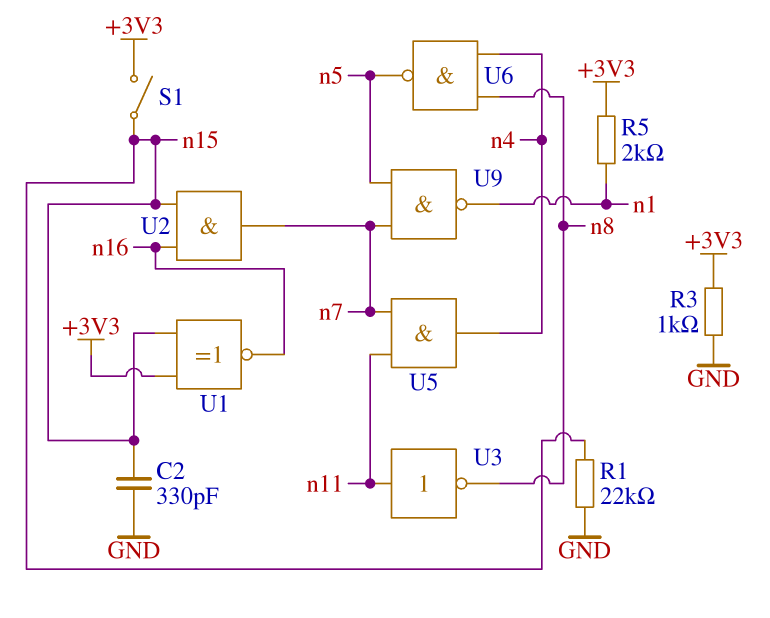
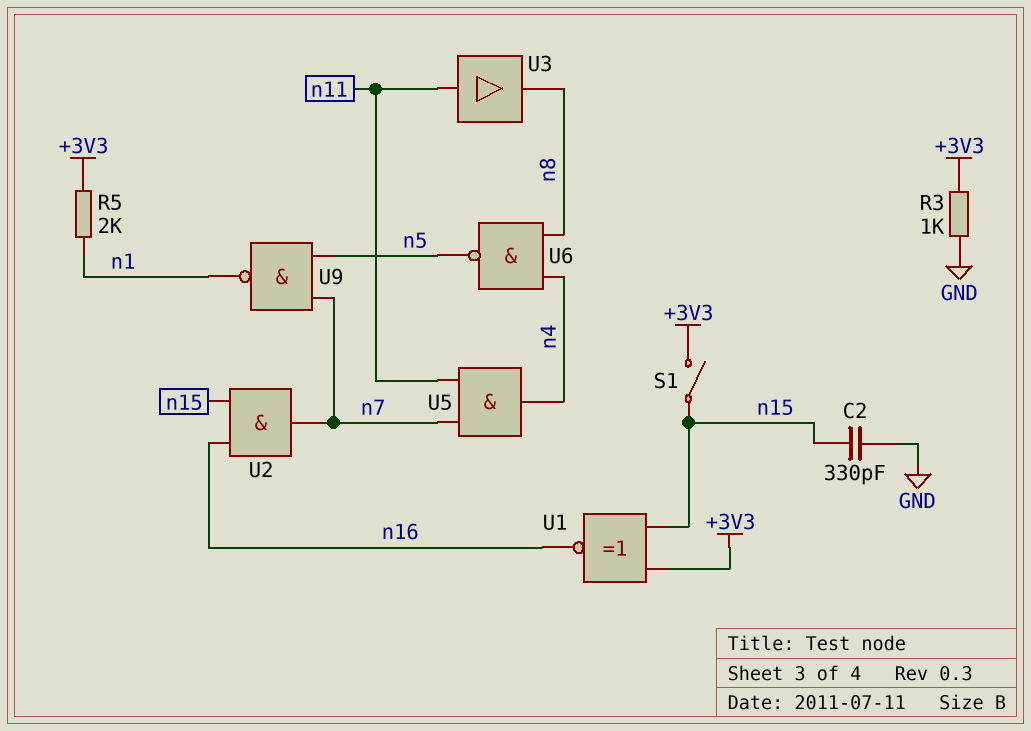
R1: 22k (GND, n15) -> none
U3: NOT (in n11, out n8) -> buffer (in n11, out n8)

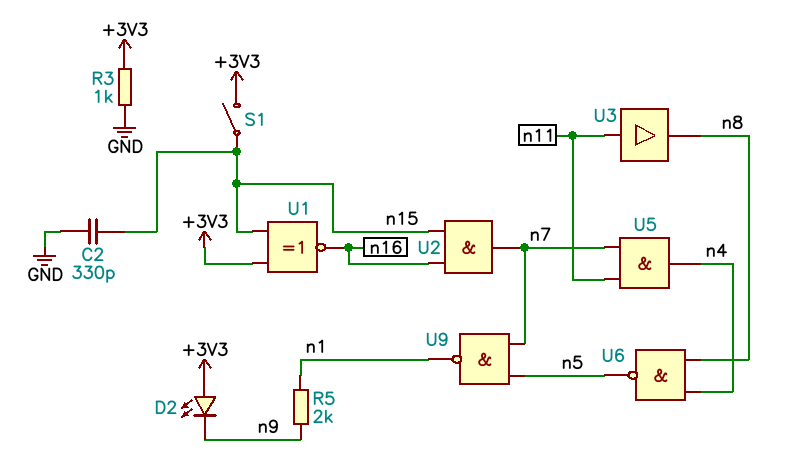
D2: none -> LED (A +3V3, K n9)
R5: 2k (+3V3, n1) -> 2k (n1, n9)

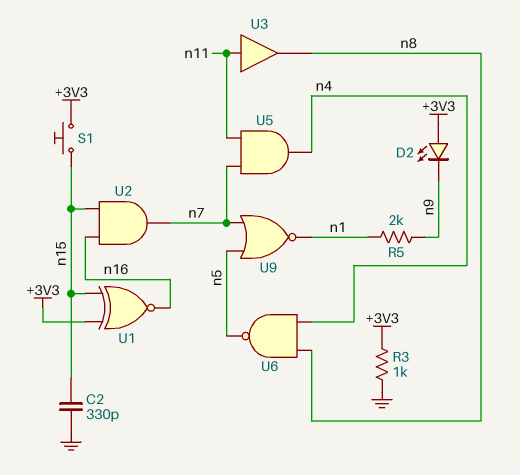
S1: switch (+3V3, n15) -> button (+3V3, n15)
U9: NAND (in n5, in n7, out n1) -> NOR (in n5, in n7, out n1)

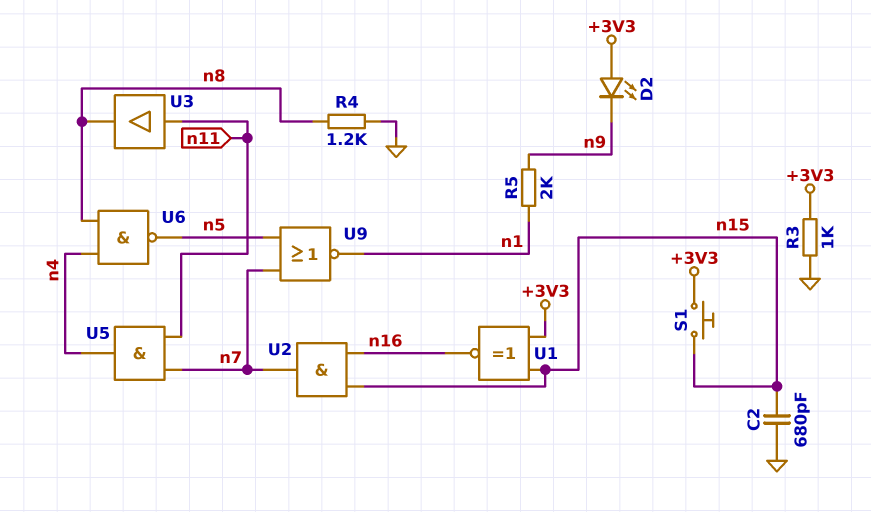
C2: 330pF (GND, n15) -> 680pF (GND, n15)
R4: none -> 1.2k (GND, n8)

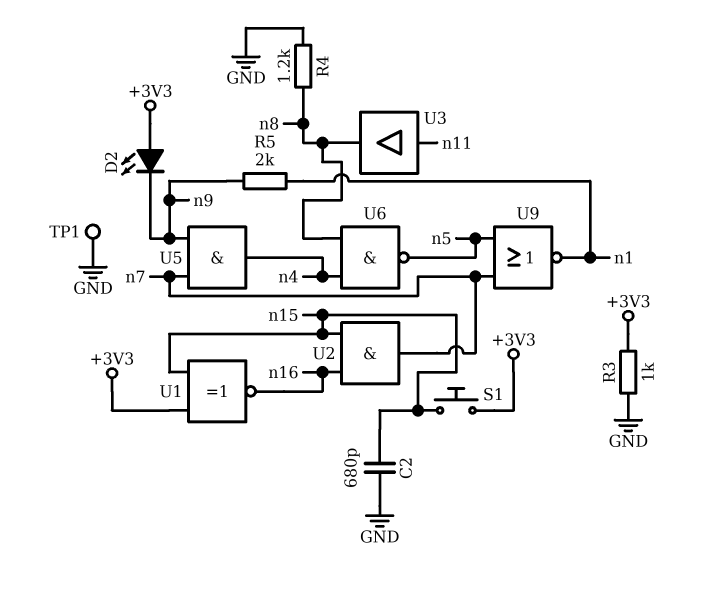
TP1: none -> test point (GND)
U5: AND (in n7, in n11, out n4) -> AND (in n7, in n9, out n4)

